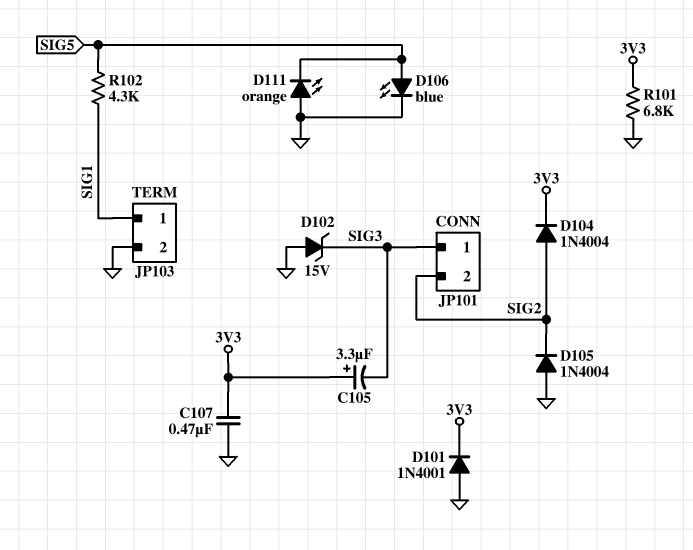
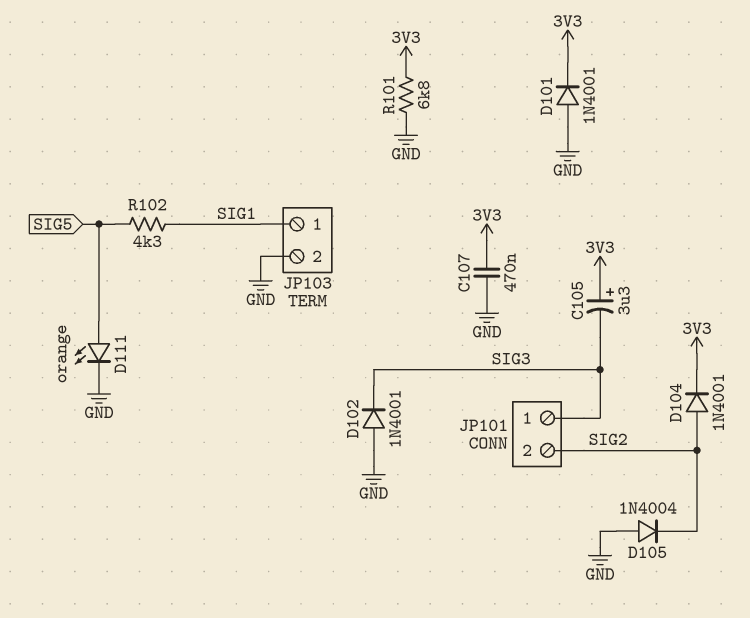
D102: zener 15V (A GND, K SIG3) -> diode 1N4001 (A GND, K SIG3)
D104: diode 1N4004 (A SIG2, K 3V3) -> diode 1N4001 (A SIG2, K 3V3)
D106: LED blue (A SIG5, K GND) -> none
D111: LED orange (A GND, K SIG5) -> LED orange (A SIG5, K GND)

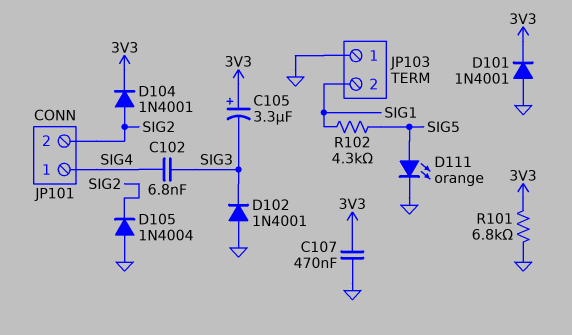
C102: none -> 6.8nF (SIG3, SIG4)
JP101 pin 1: SIG3 -> SIG4
JP103 pin 1: SIG1 -> GND
JP103 pin 2: GND -> SIG1

